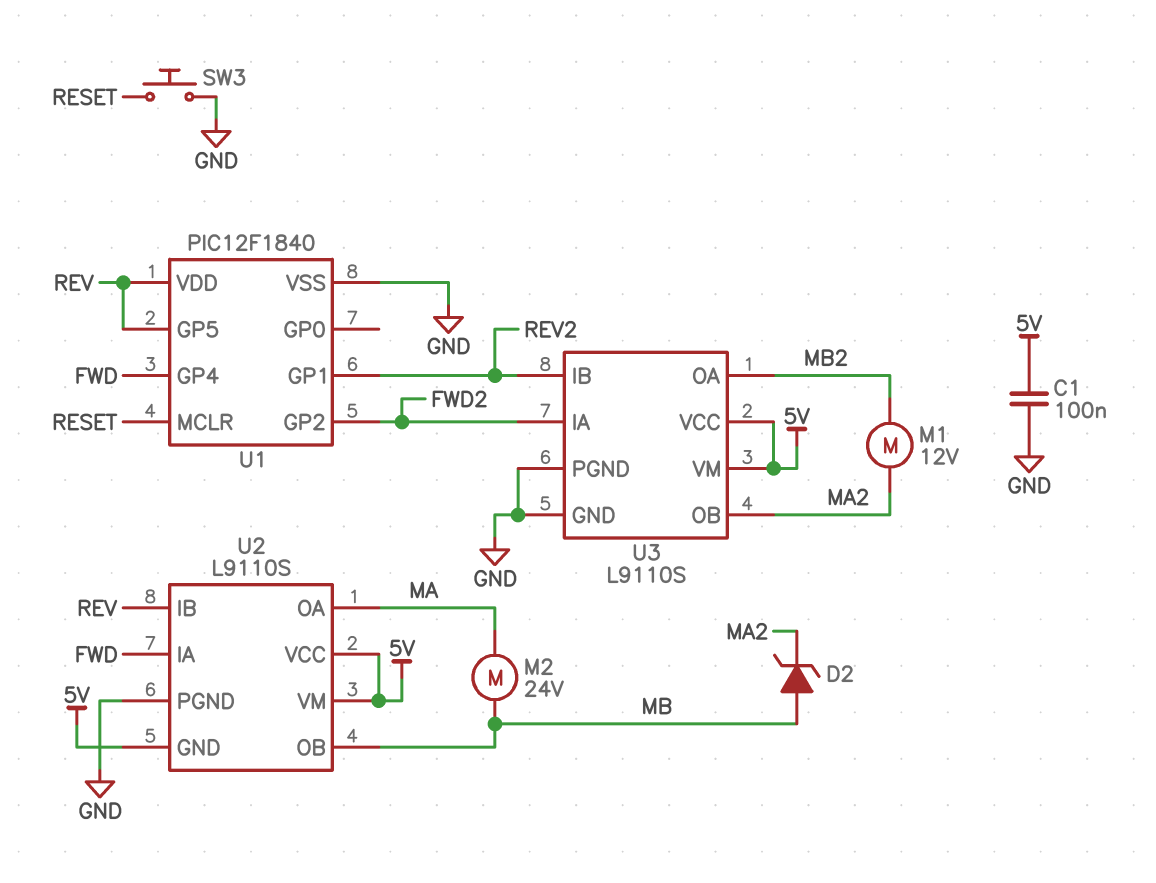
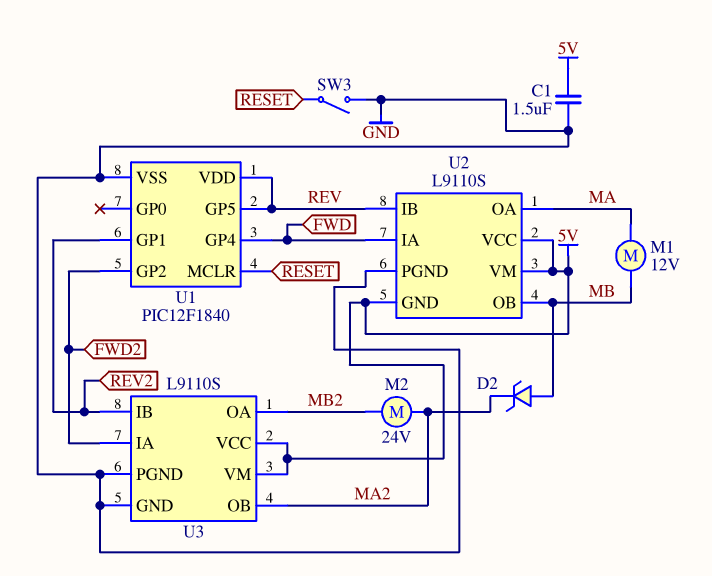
C1: 100nF (5V, GND) -> 1.5uF (5V, GND)
M1: motor 12V (MA2, MB2) -> motor 12V (MA, MB)
M2: motor 24V (MA, MB) -> motor 24V (MA2, MB2)
SW3: button (GND, RESET) -> switch (GND, RESET)

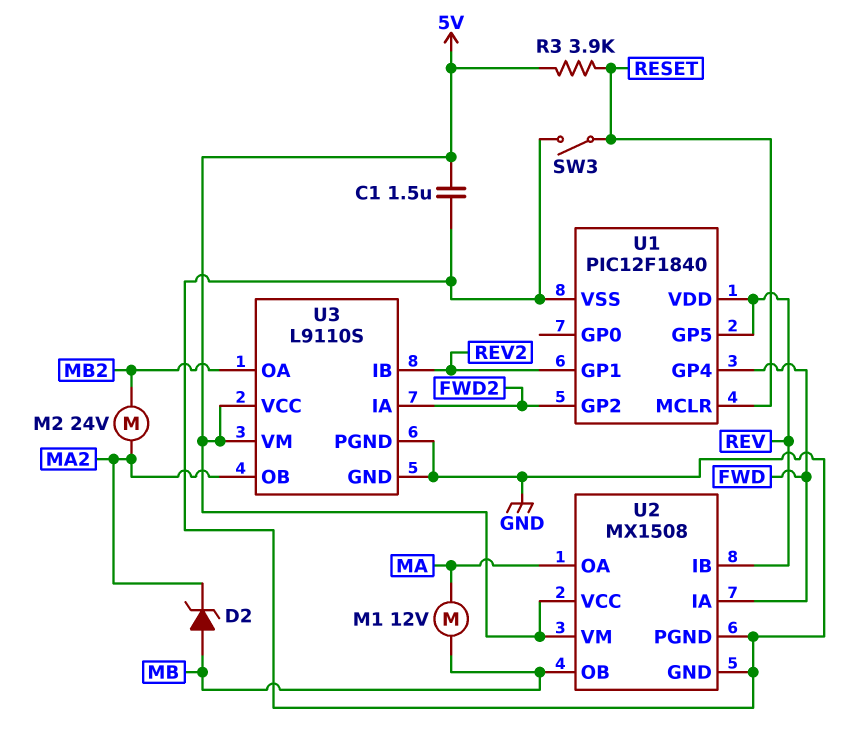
R3: none -> 3.9k (5V, RESET)
U2: L9110S -> MX1508
U2 pin GND: 5V -> GND

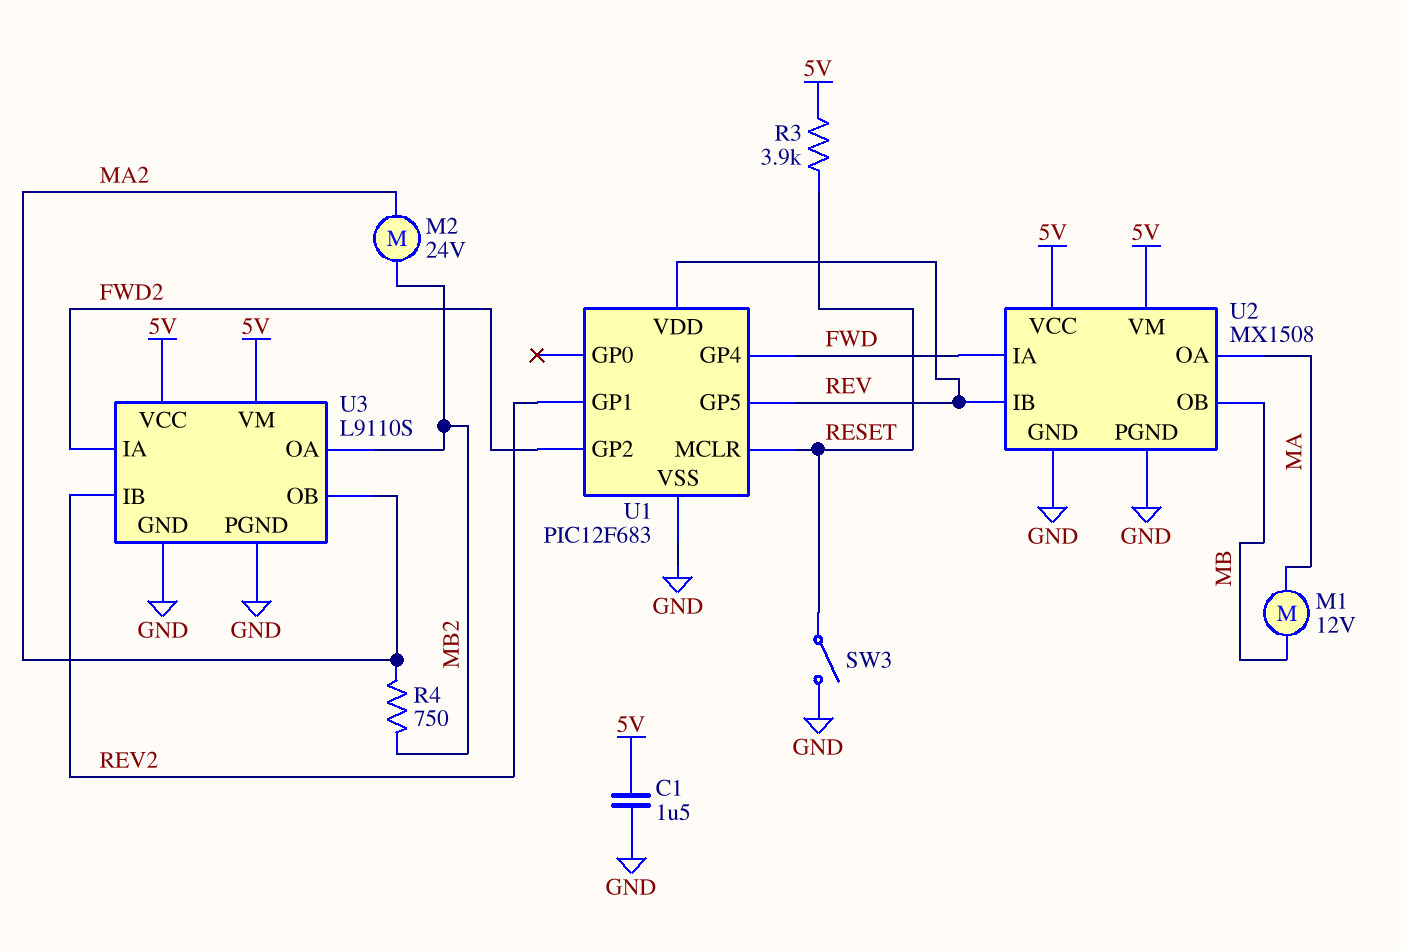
D2: zener (A MB, K MA2) -> none
R4: none -> 750 (MA2, MB2)
U1: PIC12F1840 -> PIC12F683

